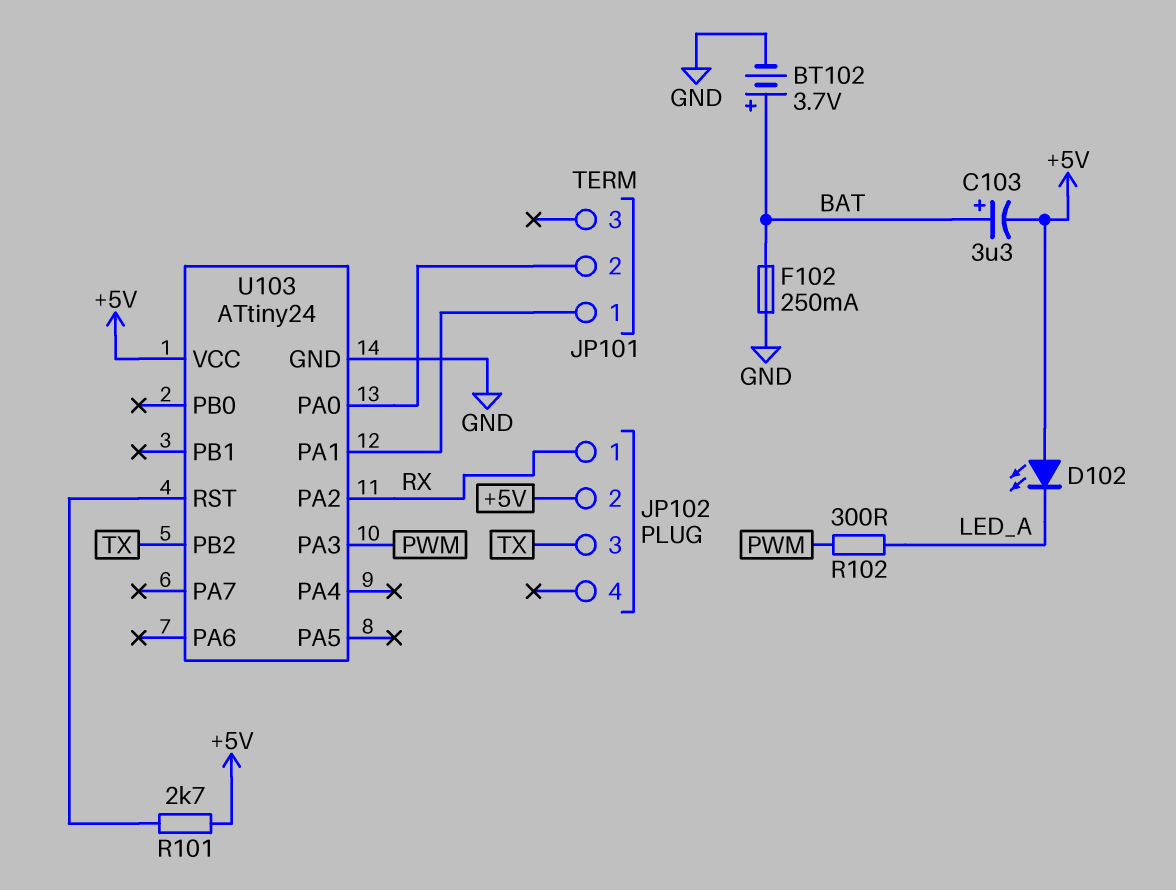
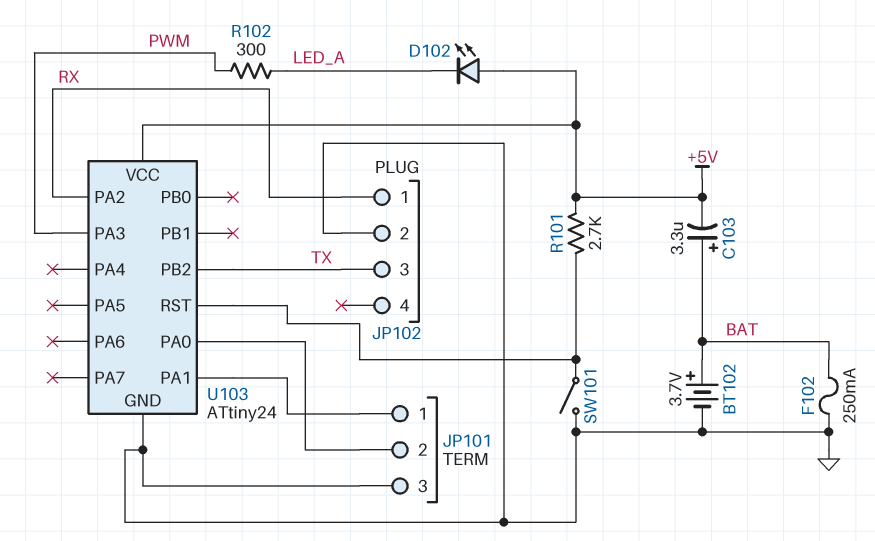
JP101 pin 3: none -> GND
JP102 pin 2: +5V -> GND
SW101: none -> switch (GND, U103/RST)

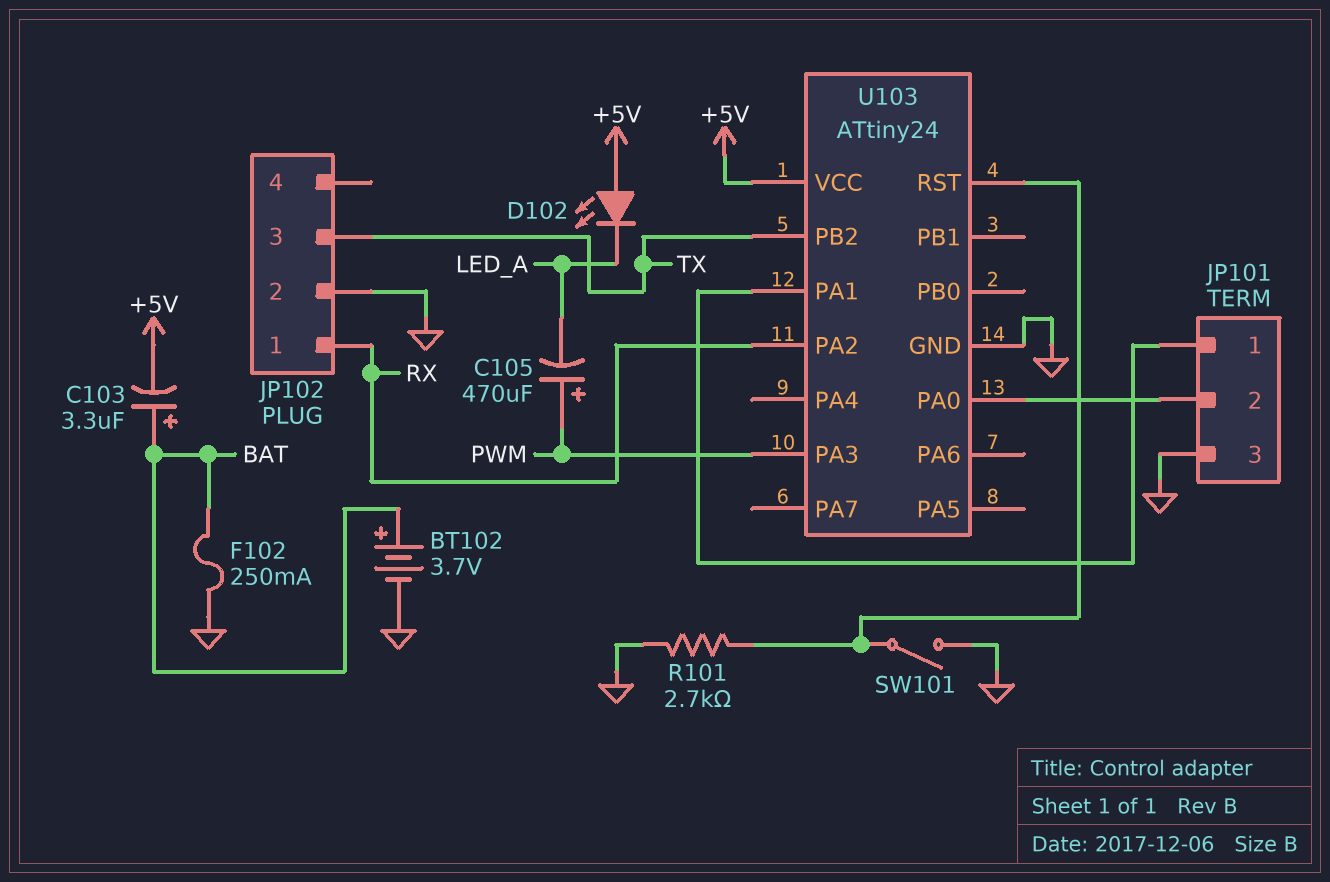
C105: none -> 470uF (plus PWM, minus LED_A)
R101: 2.7k (+5V, U103/RST) -> 2.7k (GND, U103/RST)
R102: 300 (LED_A, PWM) -> none

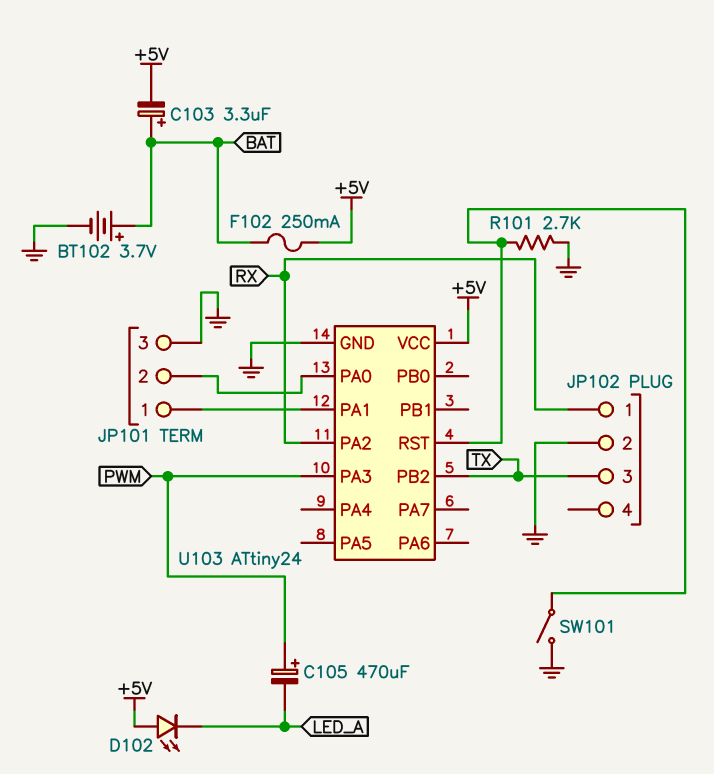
F102: 250mA (BAT, GND) -> 250mA (+5V, BAT)

